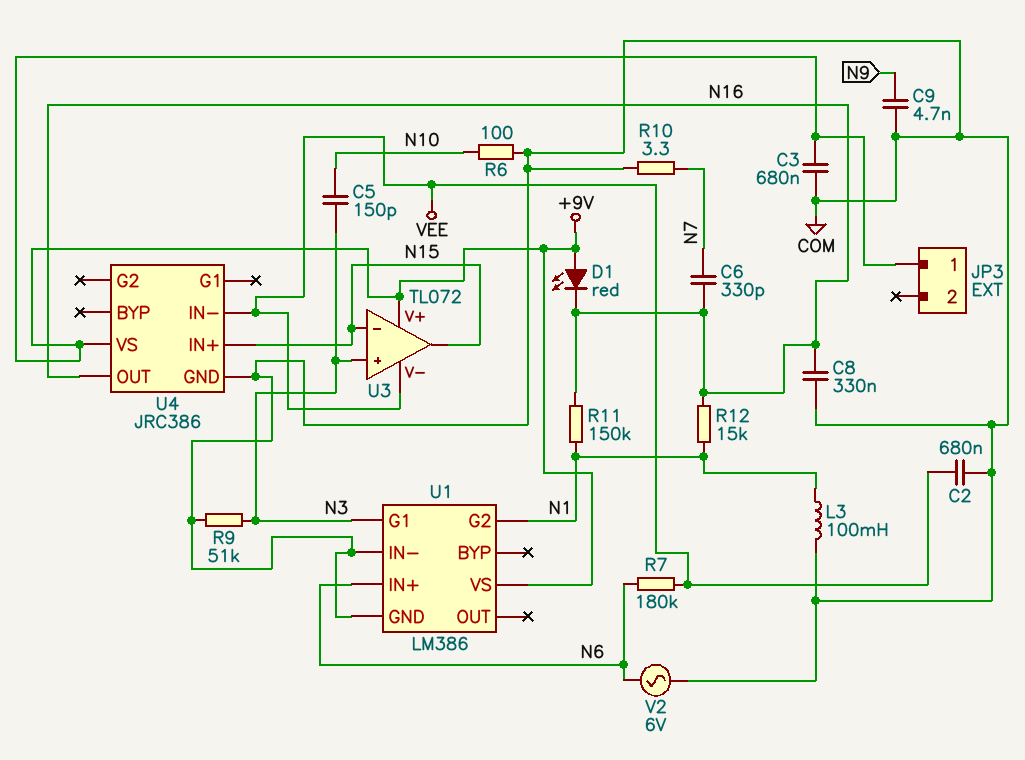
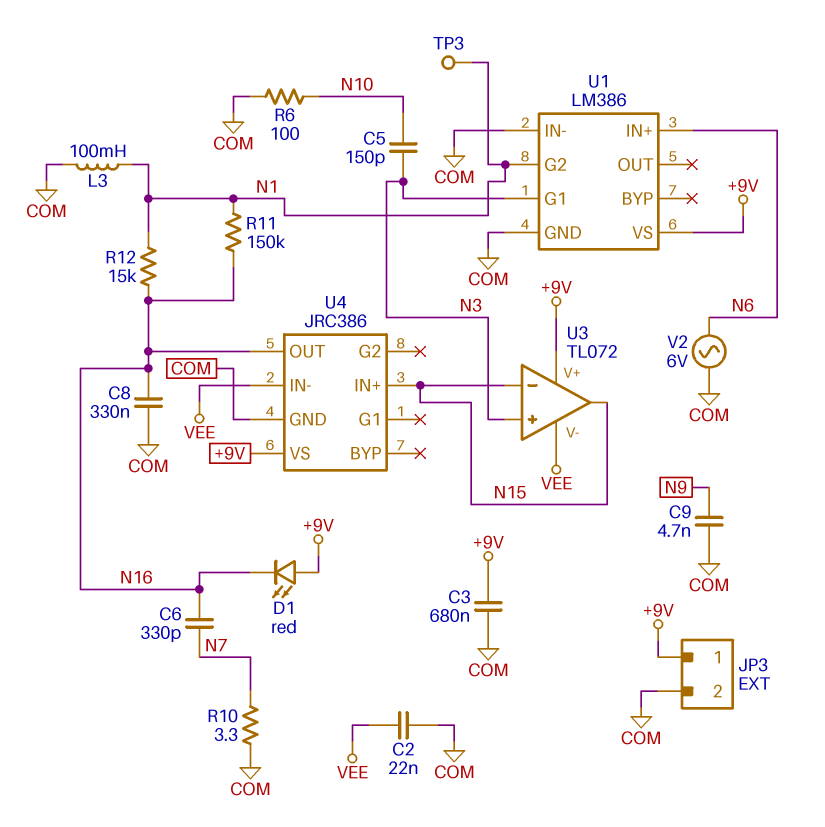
C2: 680nF (COM, VEE) -> 22nF (COM, VEE)
JP3 pin 2: none -> COM
R7: 180k (N6, VEE) -> none
R9: 51k (COM, N3) -> none
TP3: none -> test point (N1)

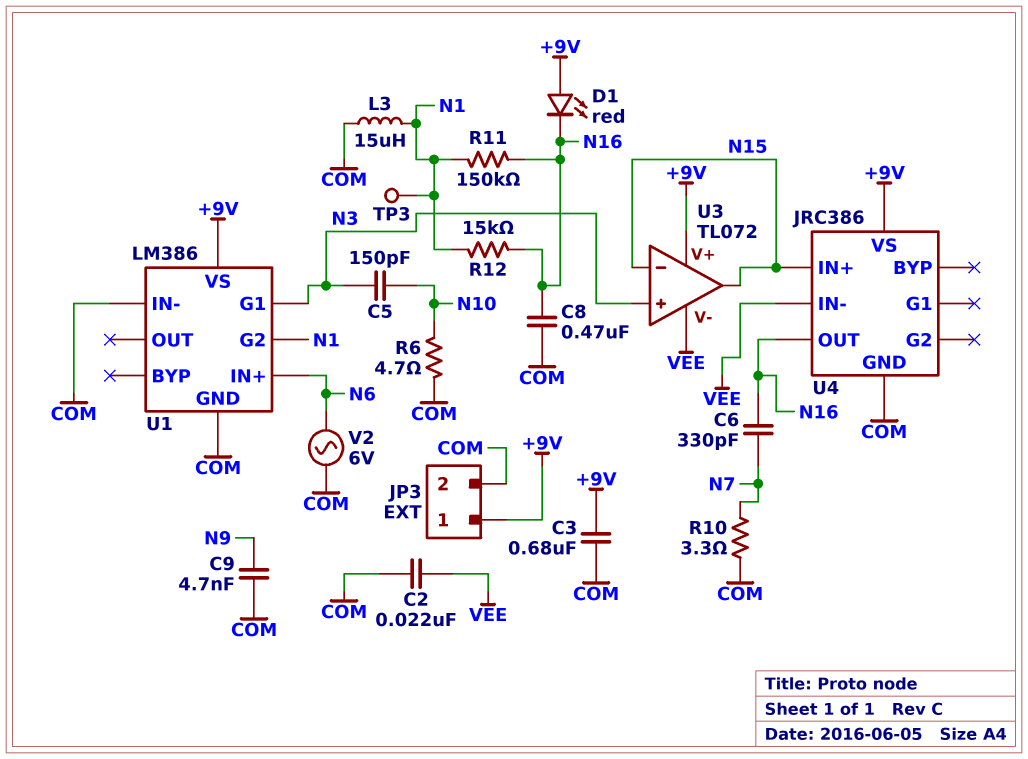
C8: 330nF (COM, N16) -> 470nF (COM, N16)
L3: 100mH (COM, N1) -> 15uH (COM, N1)
R6: 100 (COM, N10) -> 4.7 (COM, N10)

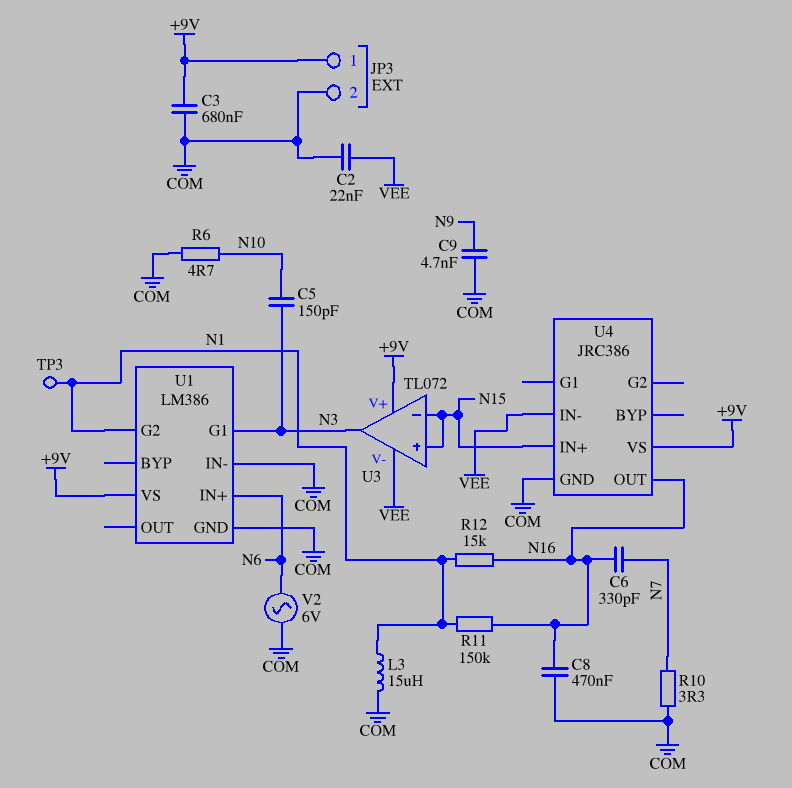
D1: LED red (A +9V, K N16) -> none
U3 pin in+: N3 -> N15
U3 pin out: N15 -> N3

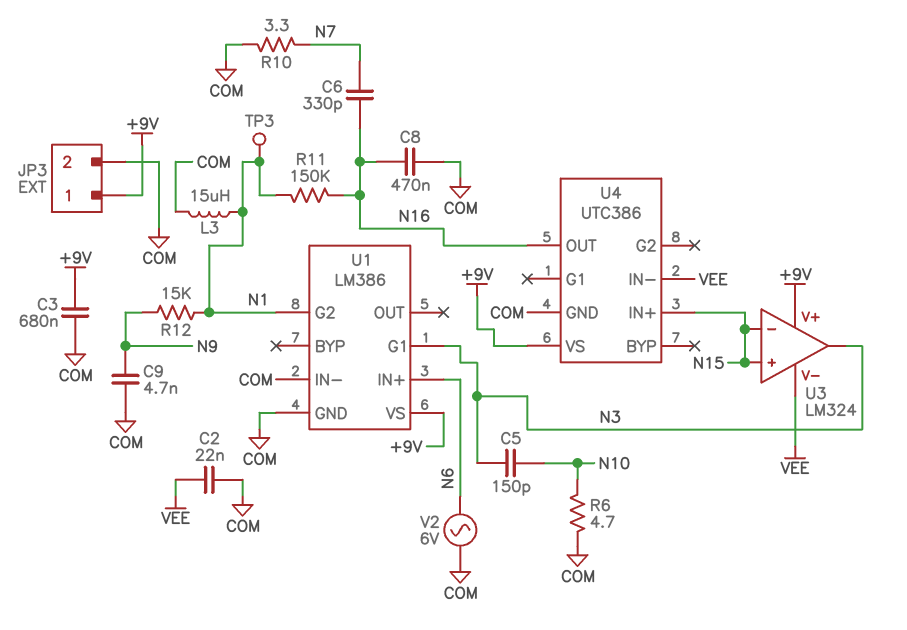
R12: 15k (N1, N16) -> 15k (N1, N9)
U3: TL072 -> LM324
U4: JRC386 -> UTC386

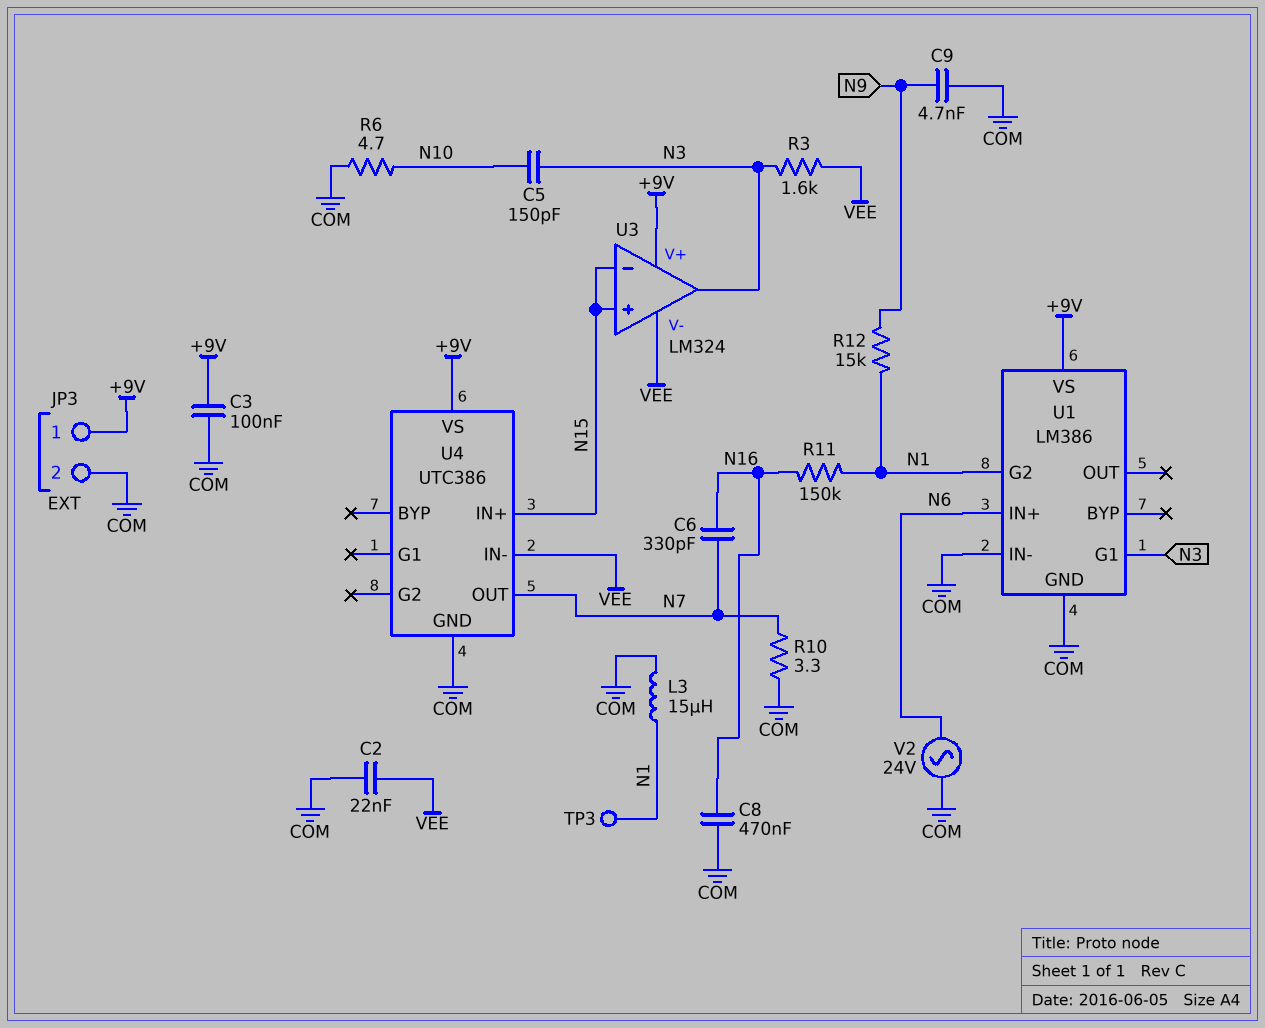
C3: 680nF (+9V, COM) -> 100nF (+9V, COM)
R3: none -> 1.6k (N3, VEE)
U4 pin OUT: N16 -> N7
V2: AC 6V (COM, N6) -> AC 24V (COM, N6)

